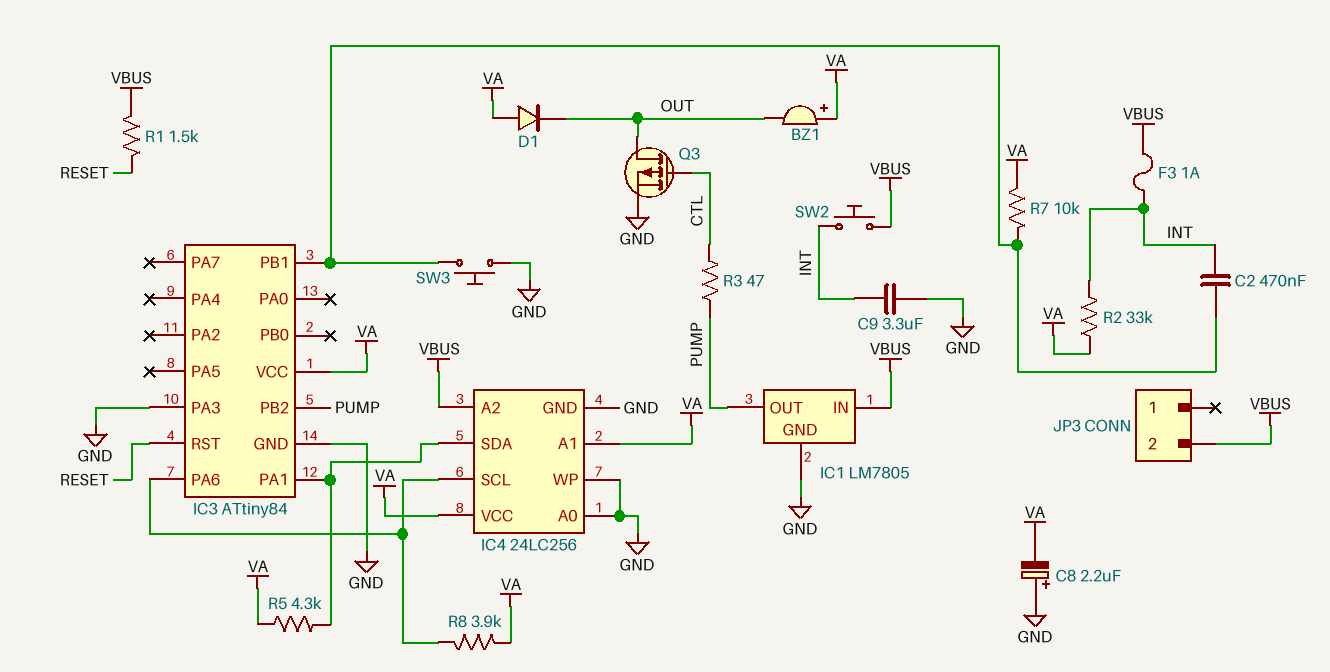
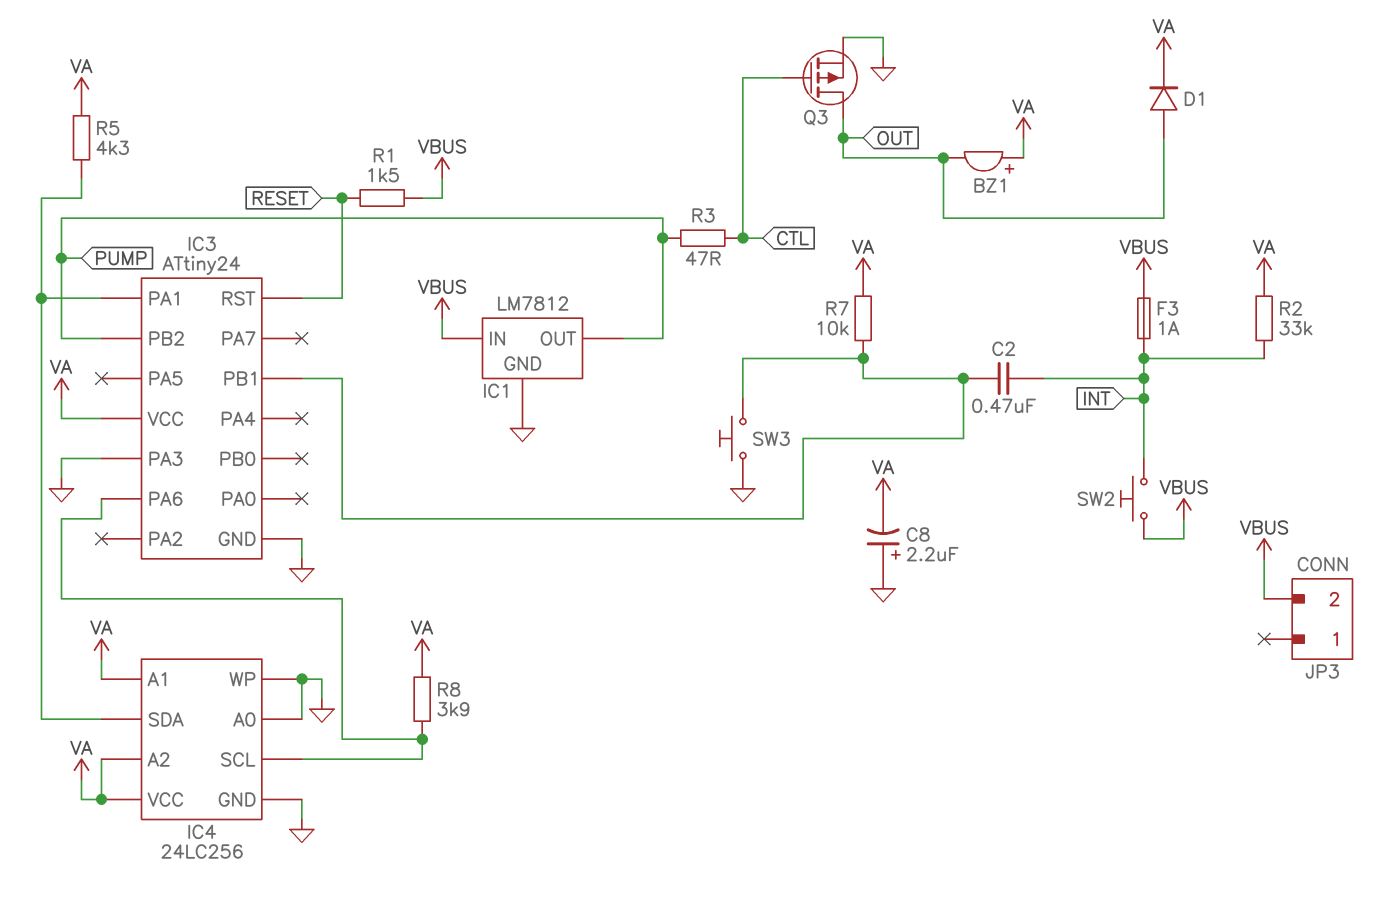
C9: 3.3uF (GND, INT) -> none
D1: diode (A VA, K OUT) -> diode (A OUT, K VA)
IC1: LM7805 -> LM7812
IC3: ATtiny84 -> ATtiny24
IC4 pin A2: VBUS -> VA

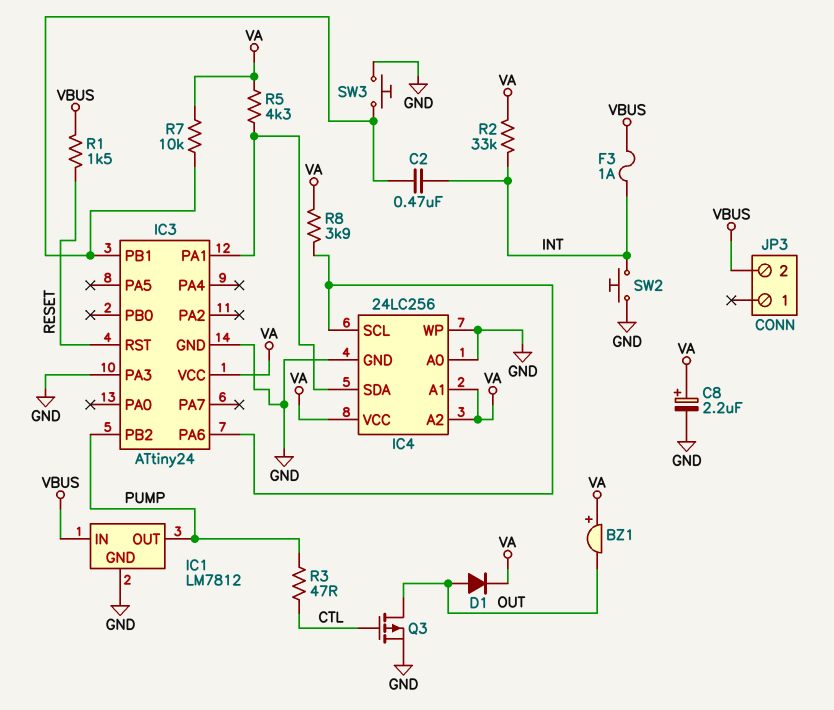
C8: 2.2uF (plus GND, minus VA) -> 2.2uF (plus VA, minus GND)
SW2: button (INT, VBUS) -> button (GND, INT)

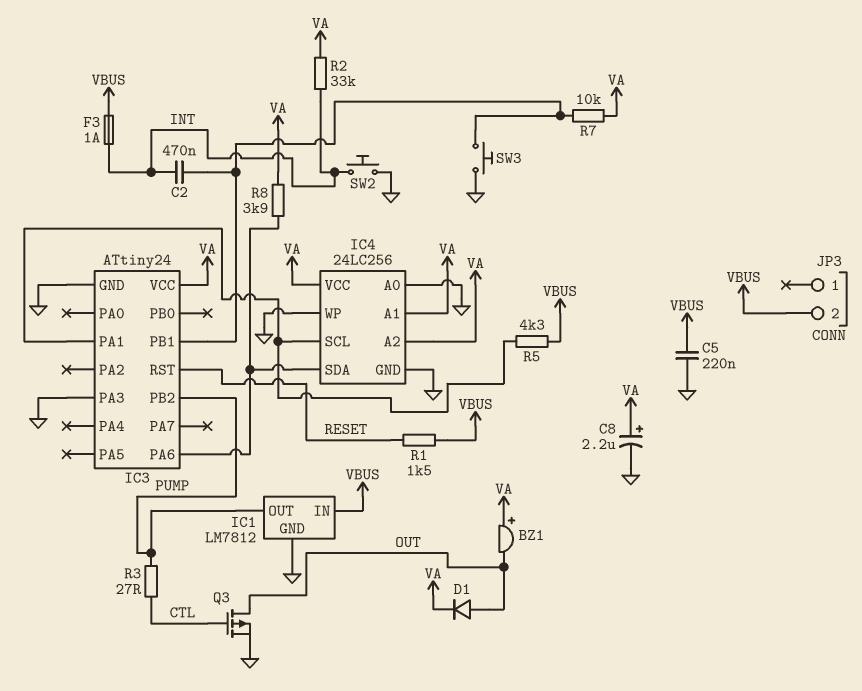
C5: none -> 220nF (GND, VBUS)
IC4 pin SCL: IC3/PA6 -> IC3/PA1
IC4 pin SDA: IC3/PA1 -> IC3/PA6
R3: 47 (CTL, PUMP) -> 27 (CTL, PUMP)
R5: 4.3k (IC3/PA1, VA) -> 4.3k (IC3/PA1, VBUS)

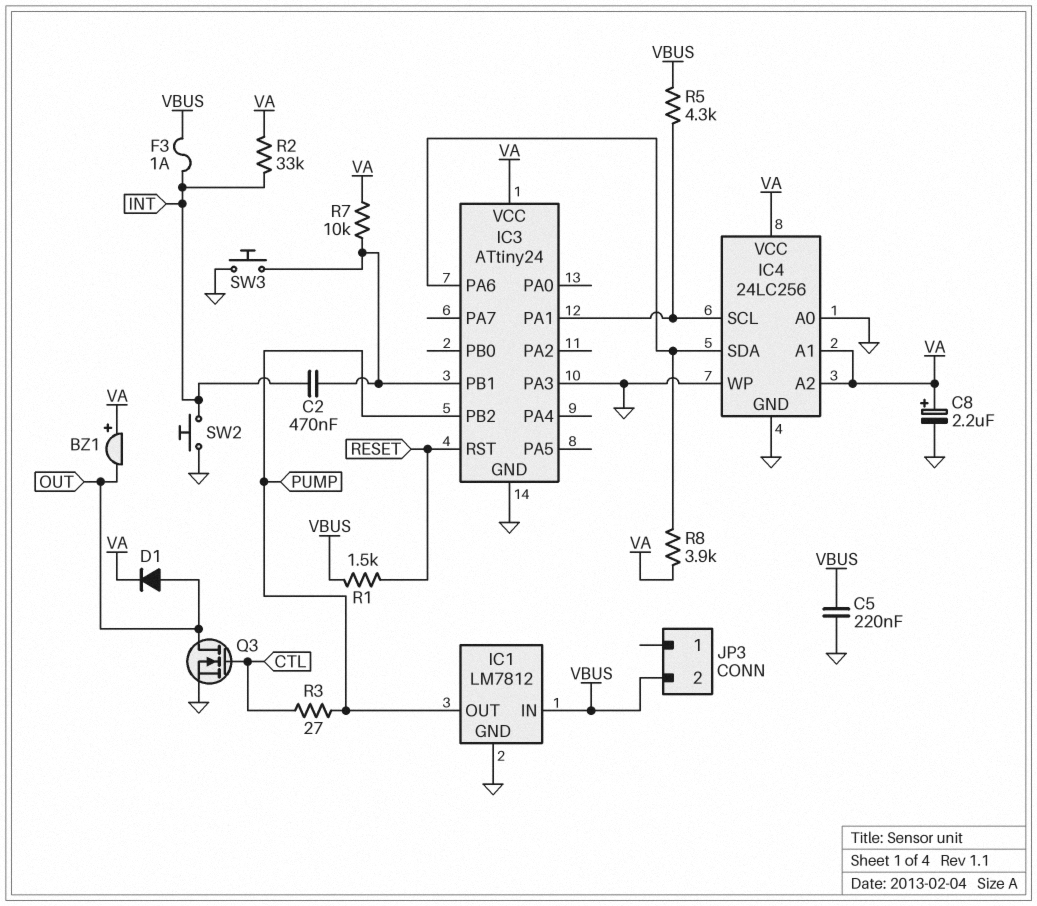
Q3: PMOS (G CTL, D OUT, S GND) -> NMOS (G CTL, D OUT, S GND)

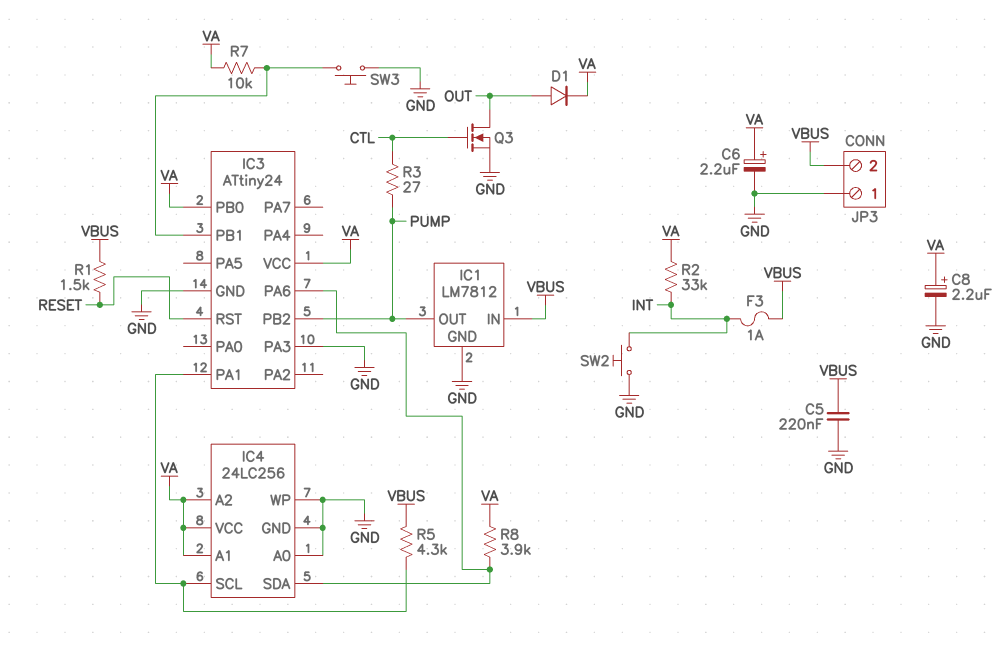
BZ1: buzzer (plus VA, minus OUT) -> none
C2: 470nF (IC3/PB1, INT) -> none
C6: none -> 2.2uF (plus VA, minus GND)
IC3 pin PB0: none -> VA
JP3 pin 1: none -> GND

